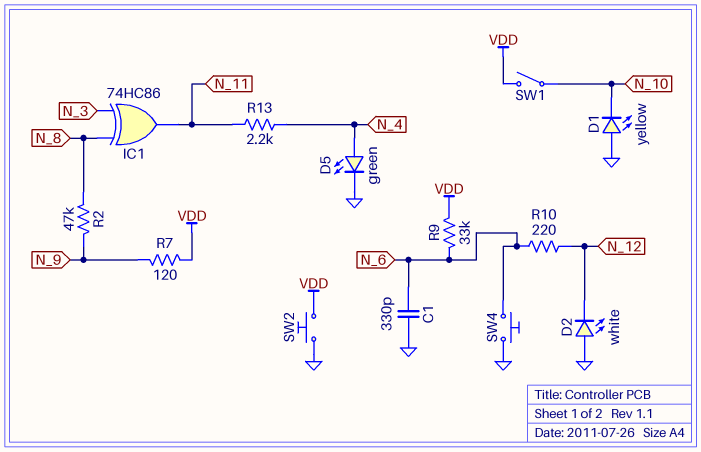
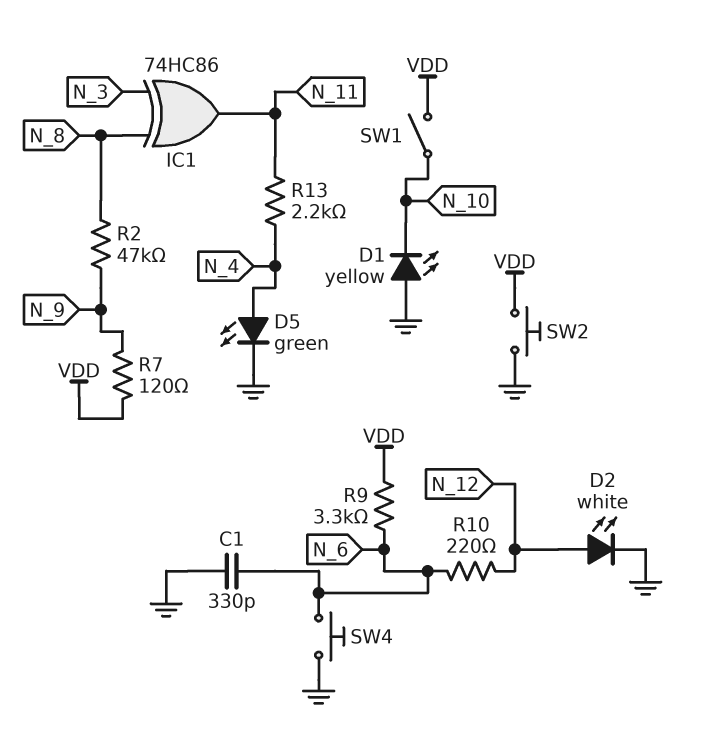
D2: LED white (A GND, K N_12) -> LED white (A N_12, K GND)
R9: 33k (N_6, VDD) -> 3.3k (N_6, VDD)

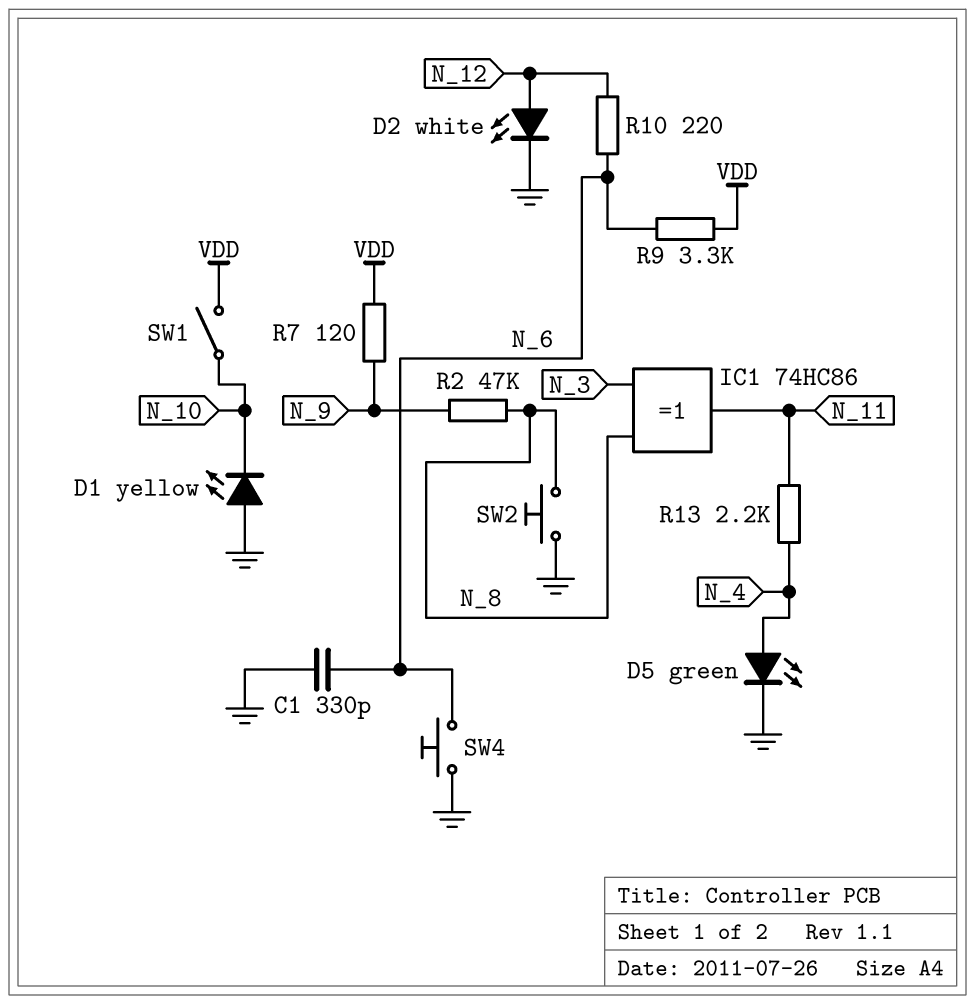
SW2: button (GND, VDD) -> button (GND, N_8)

